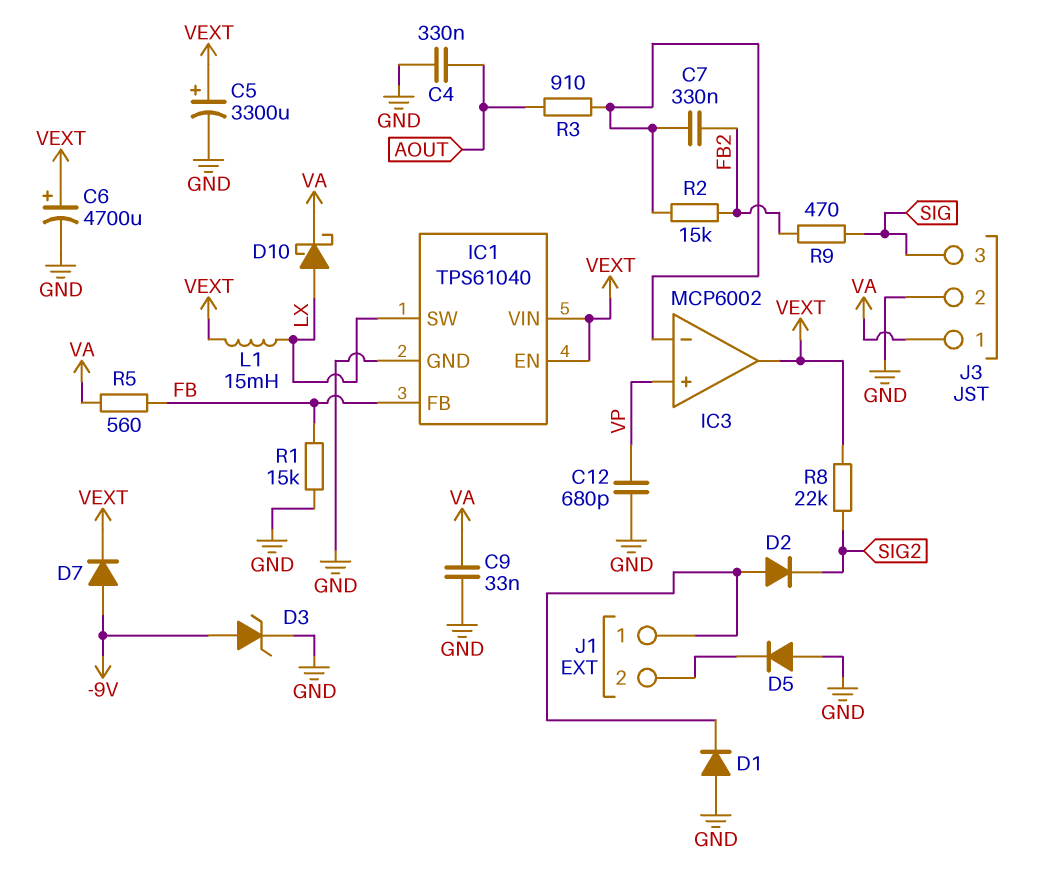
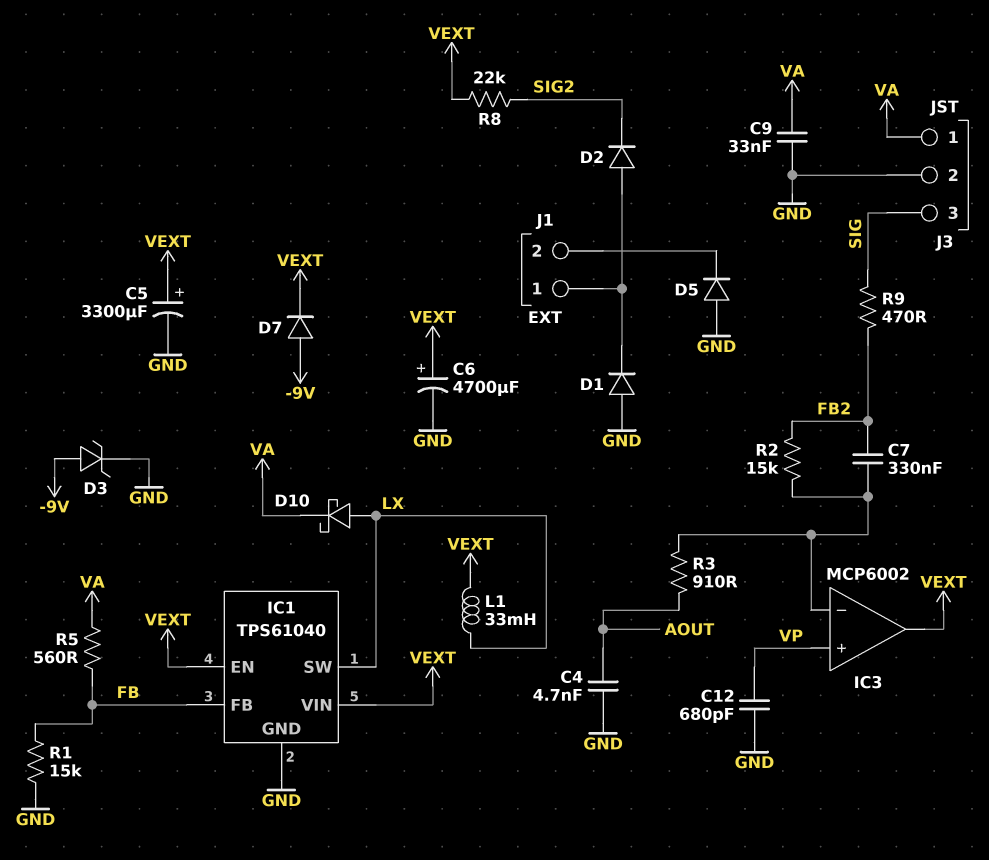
C4: 330nF (AOUT, GND) -> 4.7nF (AOUT, GND)
L1: 15mH (LX, VEXT) -> 33mH (LX, VEXT)

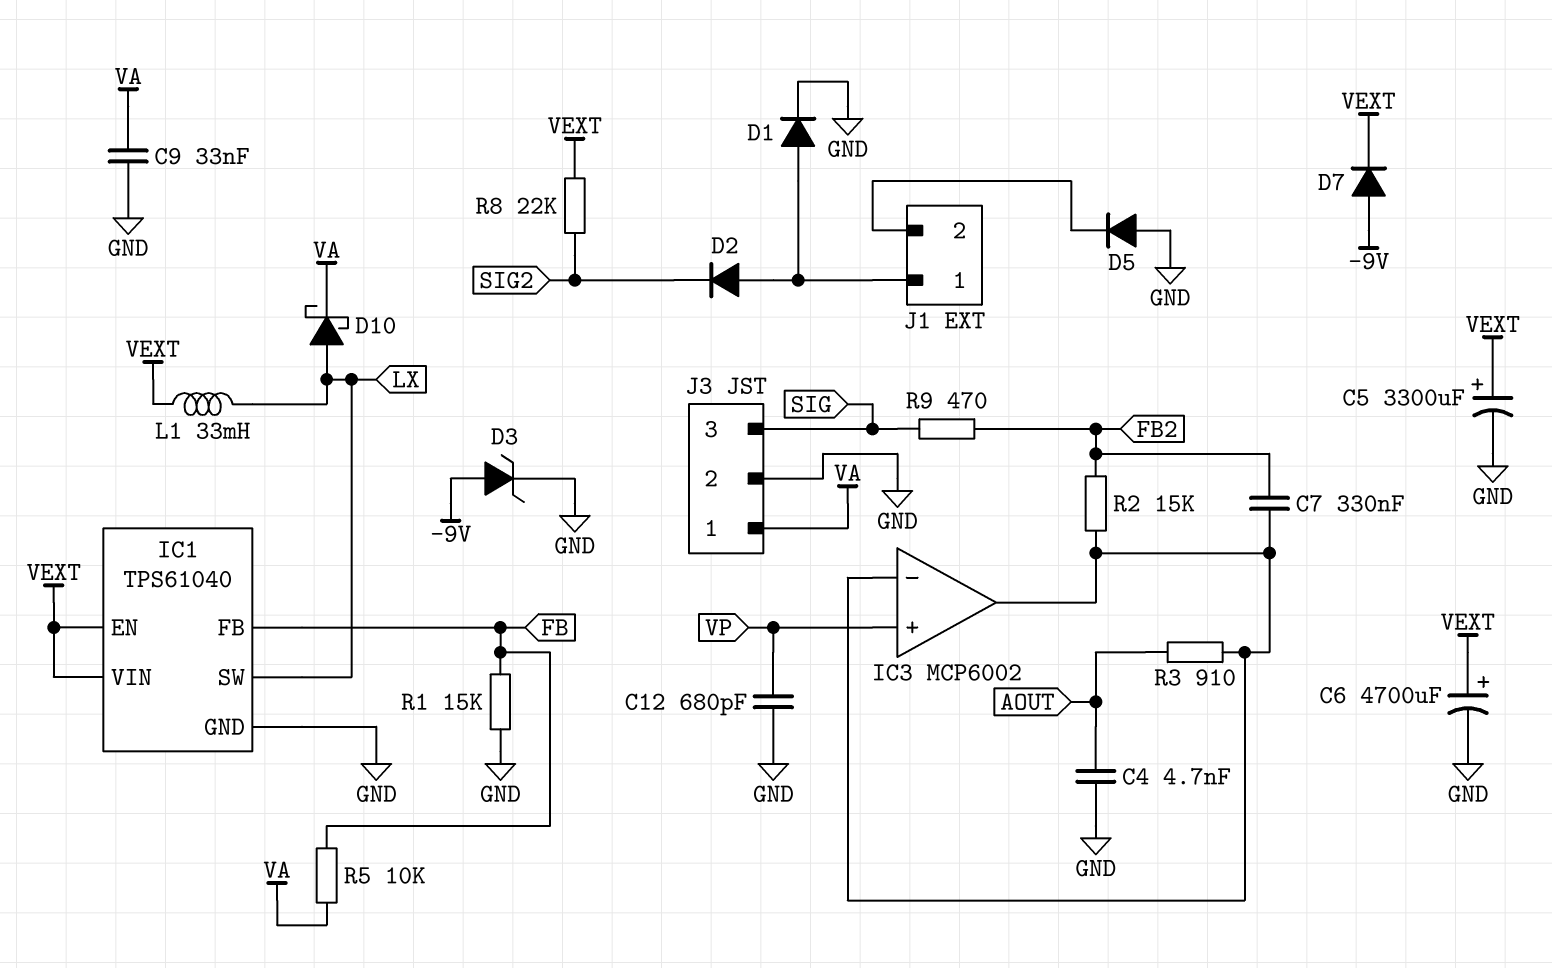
D1: diode (A GND, K J1/1) -> diode (A J1/1, K GND)
IC3 pin out: VEXT -> IC3/in-
R5: 560 (FB, VA) -> 10k (FB, VA)

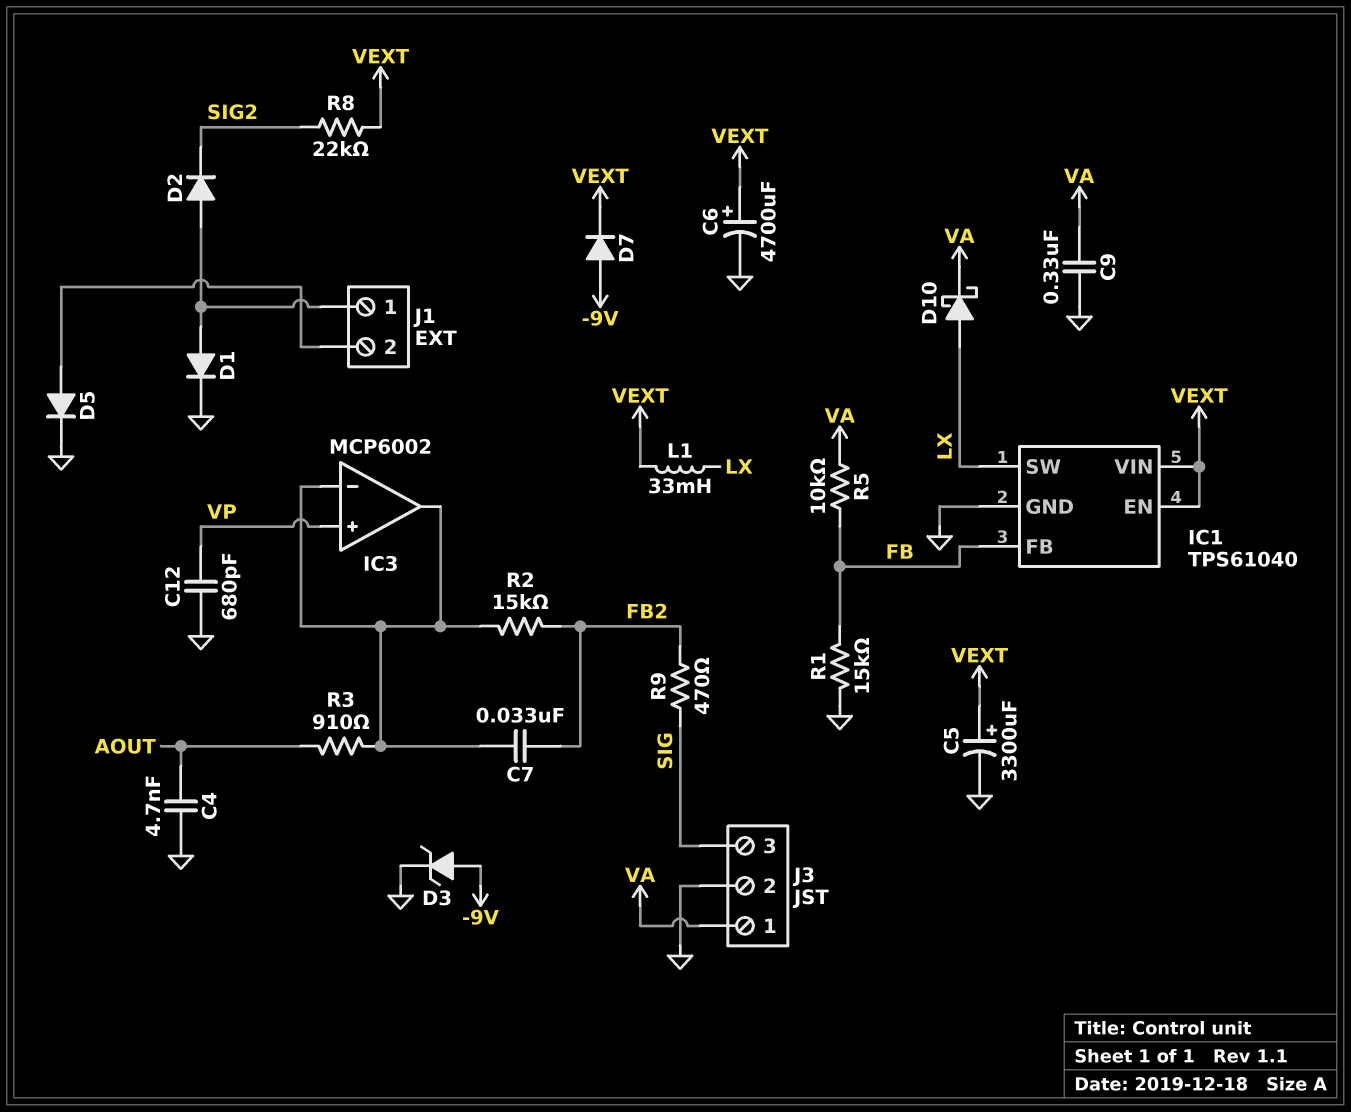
C7: 330nF (FB2, IC3/in-) -> 33nF (FB2, IC3/in-)
C9: 33nF (GND, VA) -> 330nF (GND, VA)
D5: diode (A GND, K J1/2) -> diode (A J1/2, K GND)

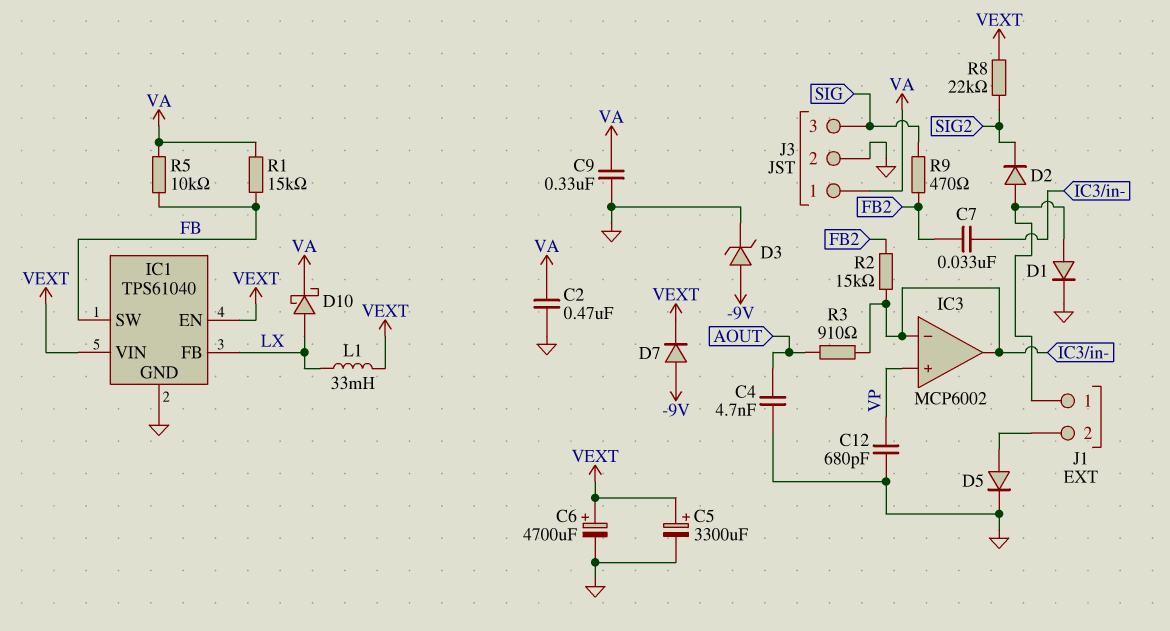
C2: none -> 470nF (GND, VA)
IC1 pin FB: FB -> LX
IC1 pin SW: LX -> FB
R1: 15k (FB, GND) -> 15k (FB, VA)

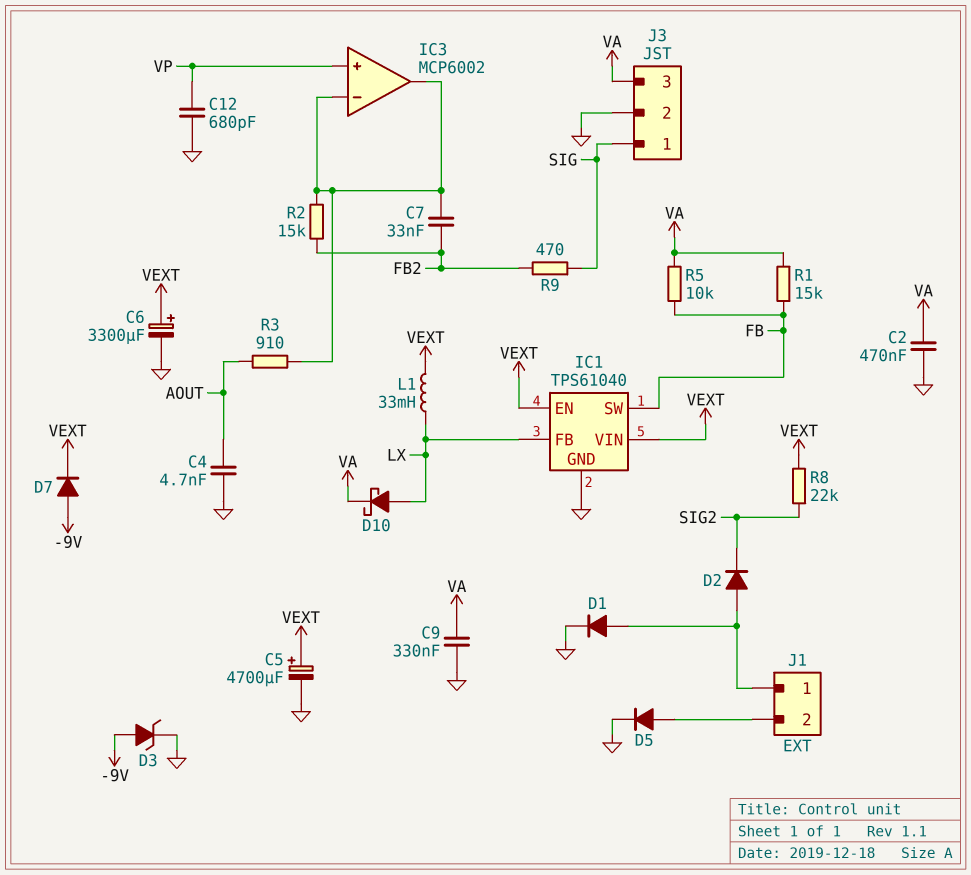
C5: 3300uF (plus VEXT, minus GND) -> 4700uF (plus VEXT, minus GND)
C6: 4700uF (plus VEXT, minus GND) -> 3300uF (plus VEXT, minus GND)
J3 pin 1: VA -> SIG
J3 pin 3: SIG -> VA

